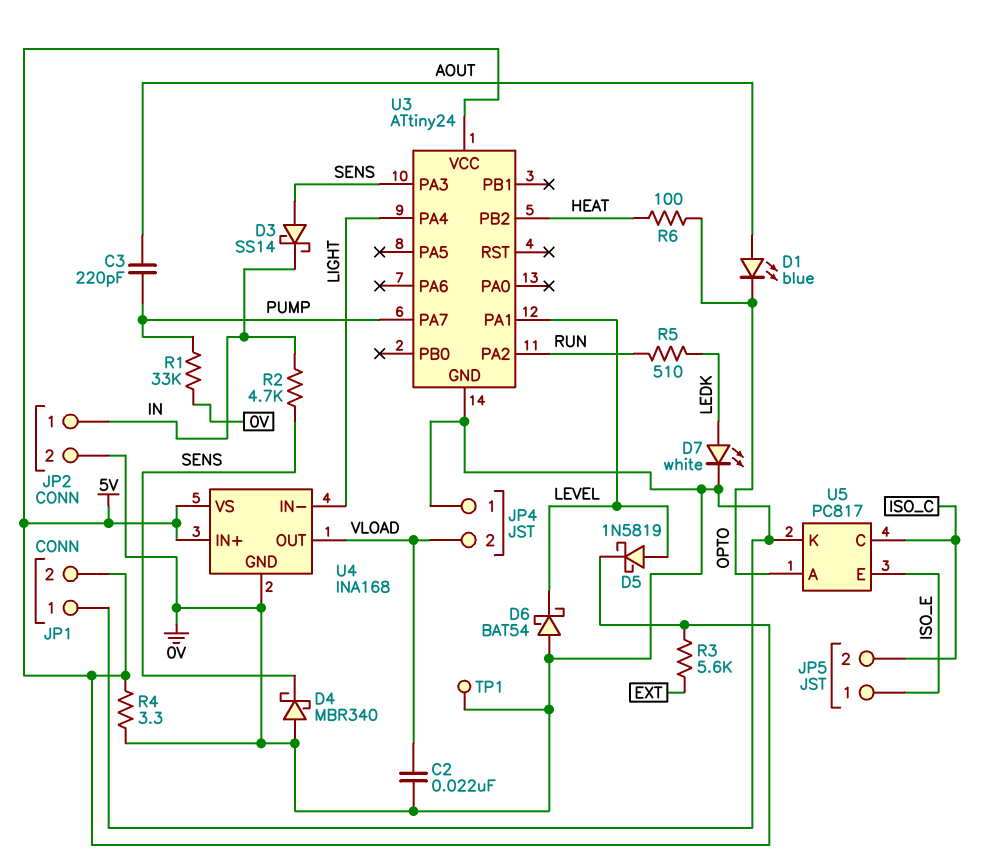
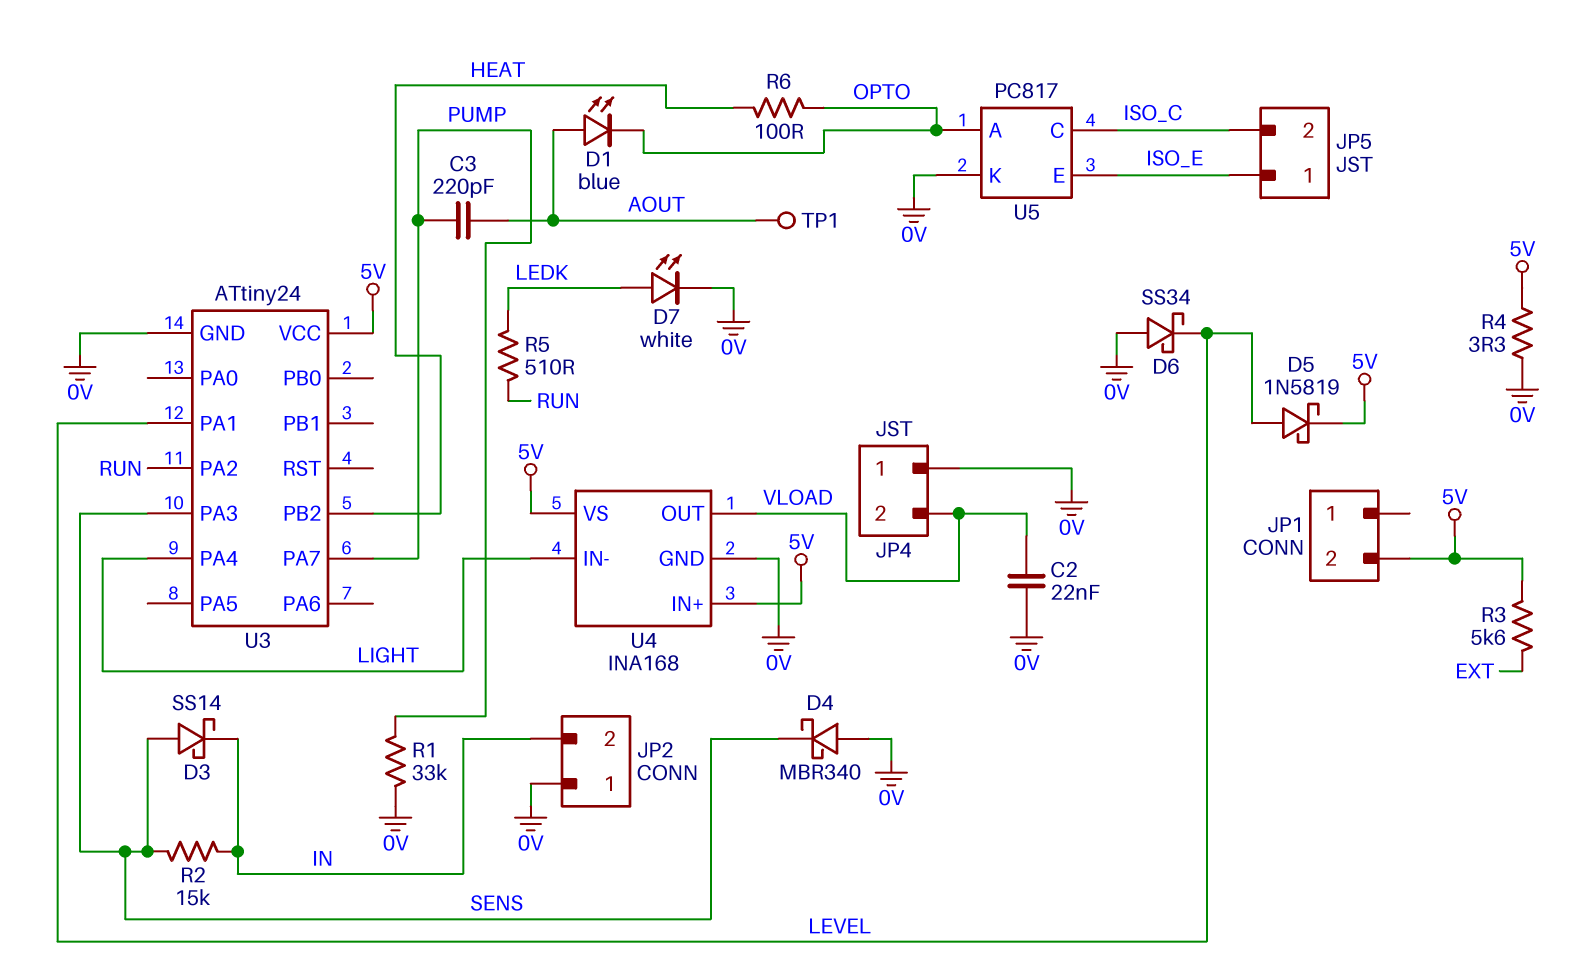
D6: schottky BAT54 (A 0V, K LEVEL) -> schottky SS34 (A 0V, K LEVEL)
JP1 pin 1: 0V -> none
JP2 pin 1: IN -> 0V
JP2 pin 2: 0V -> IN
R2: 4.7k (IN, SENS) -> 15k (IN, SENS)
TP1: test point (0V) -> test point (AOUT)

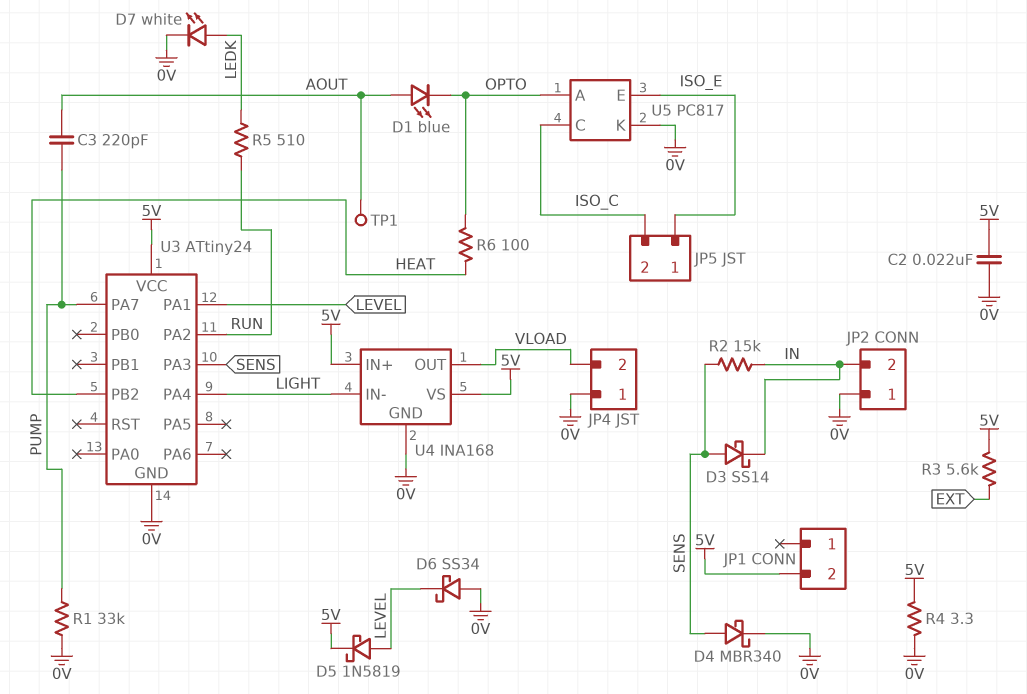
C2: 22nF (0V, VLOAD) -> 22nF (0V, 5V)
D4: schottky MBR340 (A 0V, K SENS) -> schottky MBR340 (A SENS, K 0V)

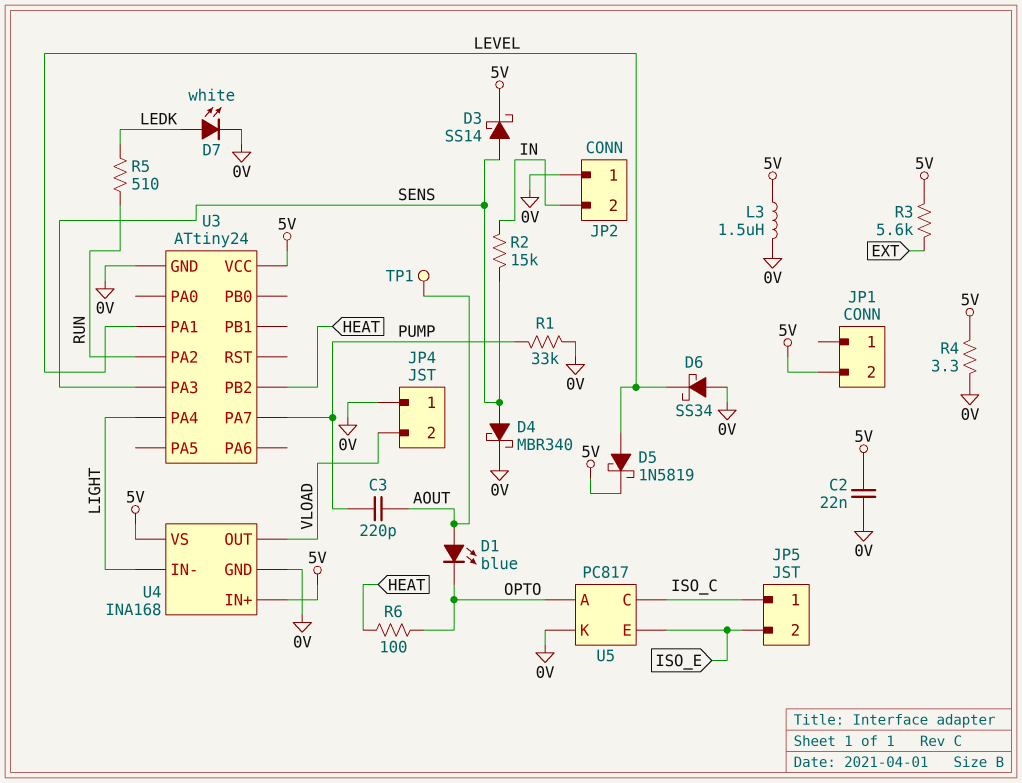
D3: schottky SS14 (A SENS, K IN) -> schottky SS14 (A SENS, K 5V)
JP5 pin 1: ISO_E -> ISO_C
JP5 pin 2: ISO_C -> ISO_E
L3: none -> 1.5uH (0V, 5V)

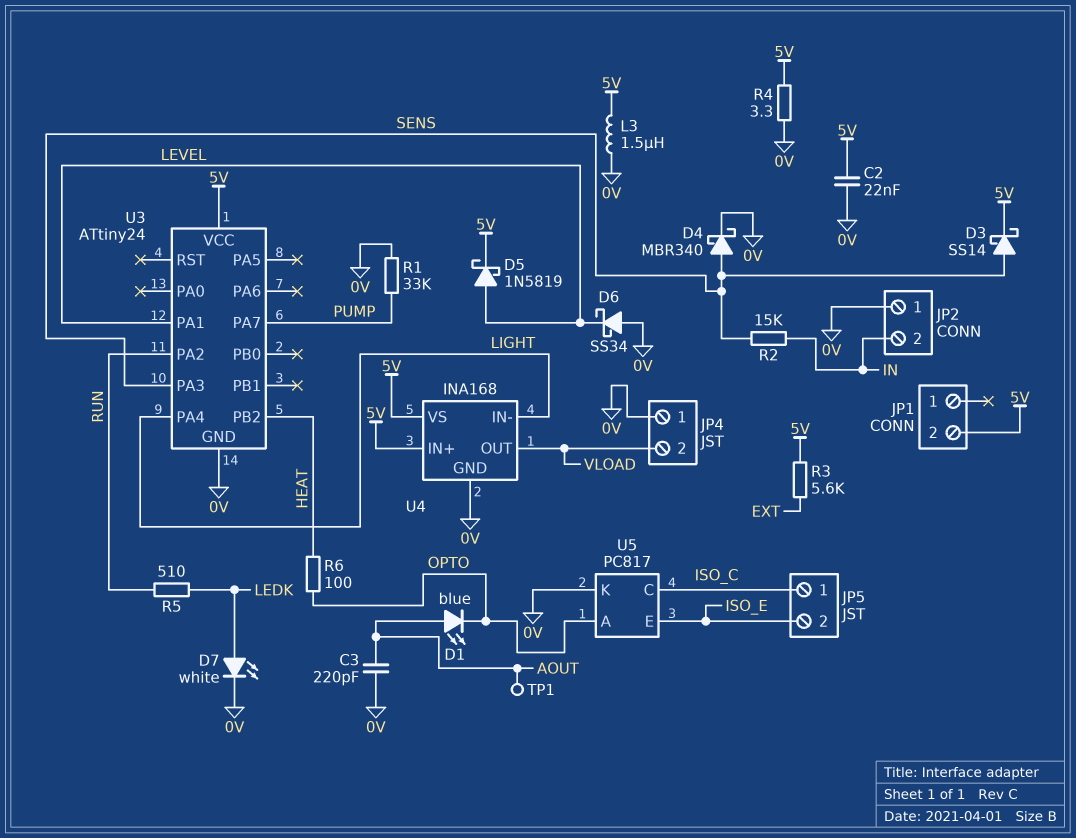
C3: 220pF (AOUT, PUMP) -> 220pF (0V, AOUT)

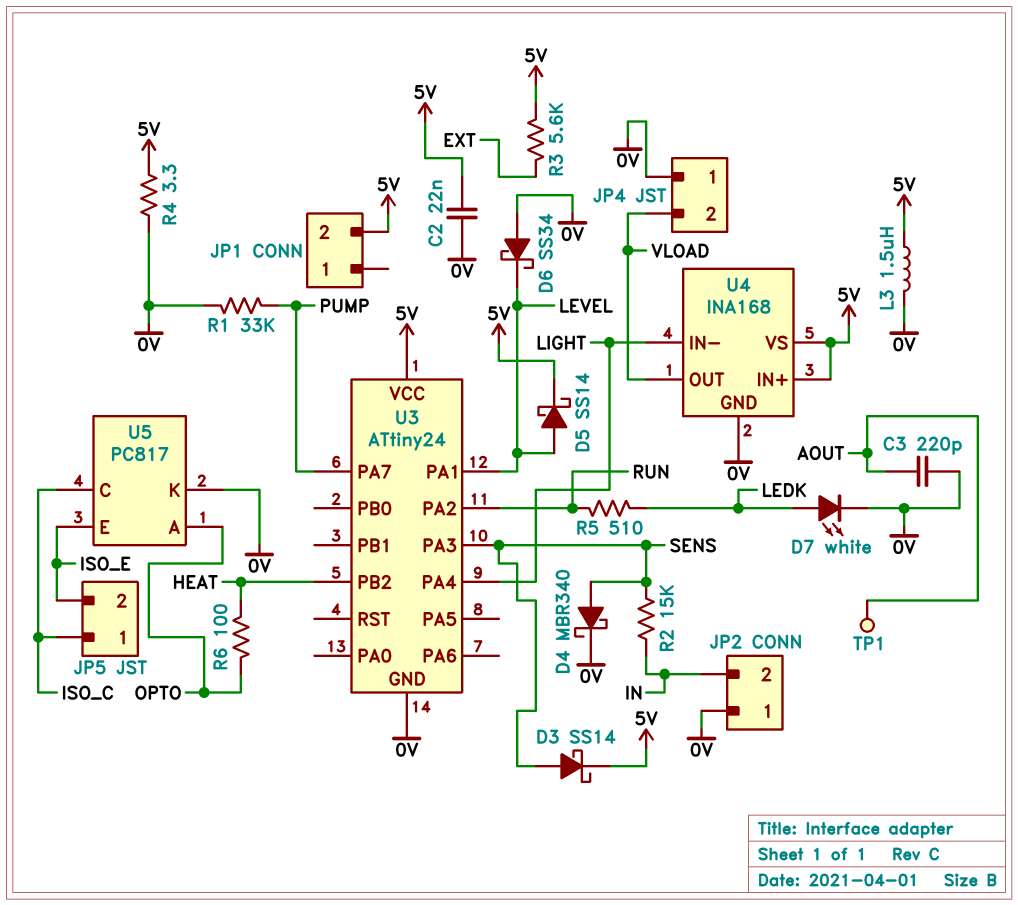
D1: LED blue (A AOUT, K OPTO) -> none
D5: schottky 1N5819 (A LEVEL, K 5V) -> schottky SS14 (A LEVEL, K 5V)

